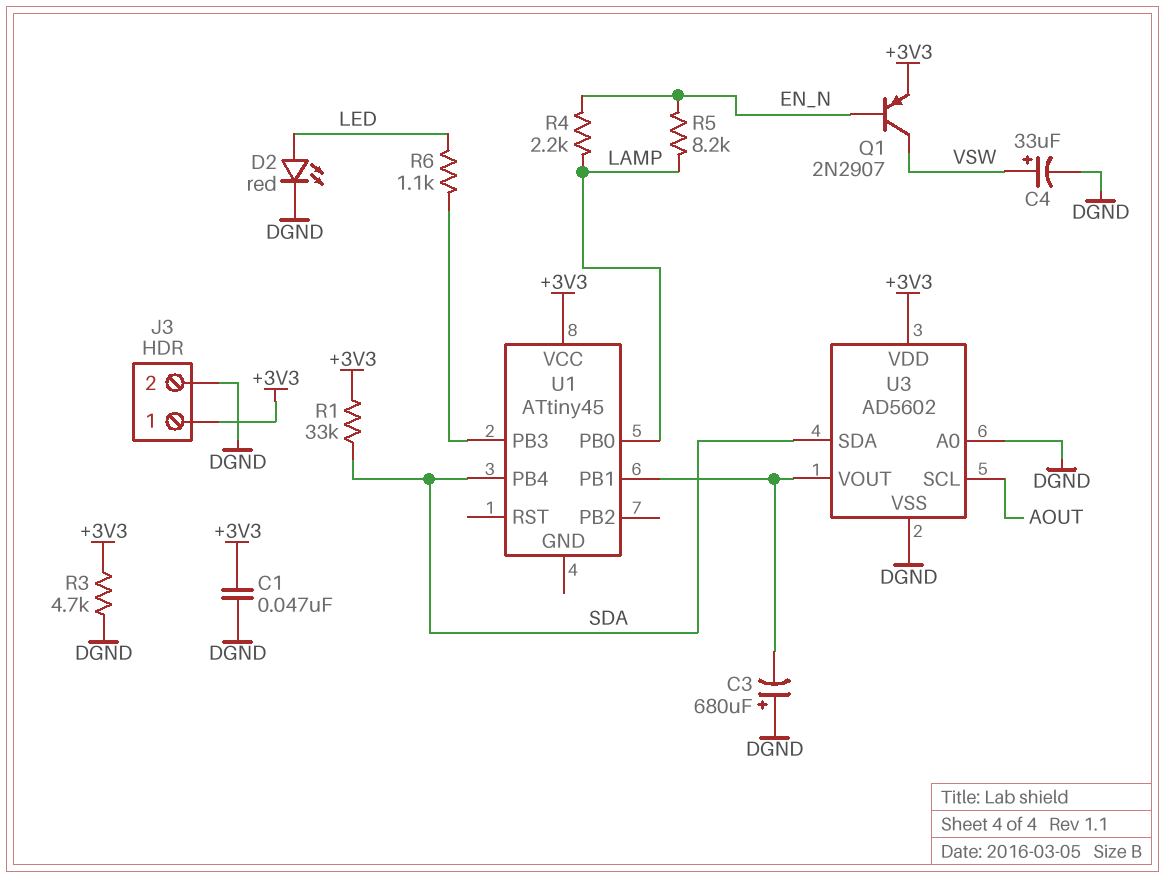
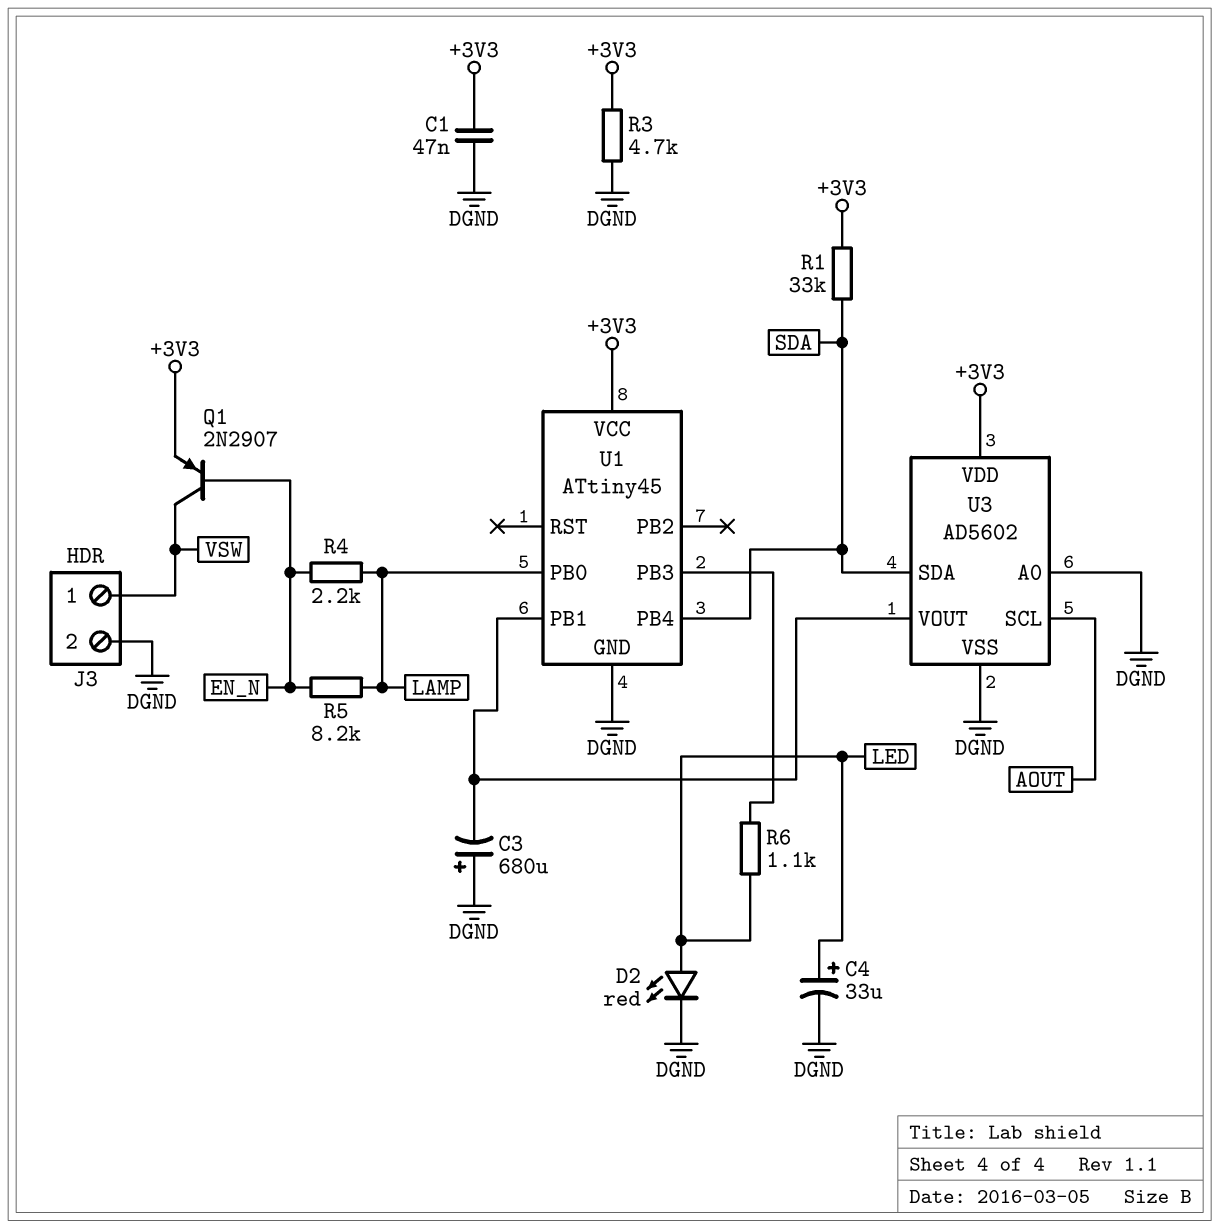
C4: 33uF (plus VSW, minus DGND) -> 33uF (plus LED, minus DGND)
J3 pin 1: +3V3 -> VSW
U1 pin GND: none -> DGND

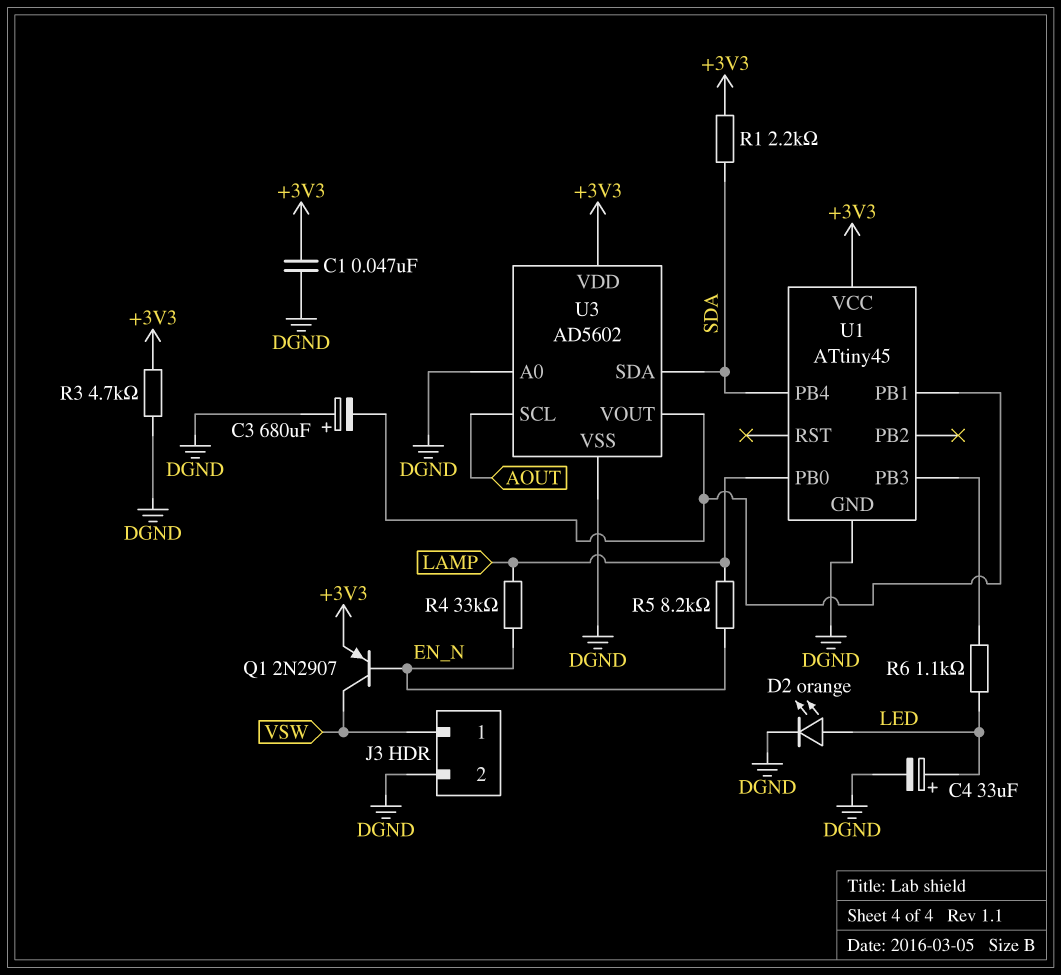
D2: LED red (A LED, K DGND) -> LED orange (A LED, K DGND)
R1: 33k (+3V3, SDA) -> 2.2k (+3V3, SDA)
R4: 2.2k (EN_N, LAMP) -> 33k (EN_N, LAMP)

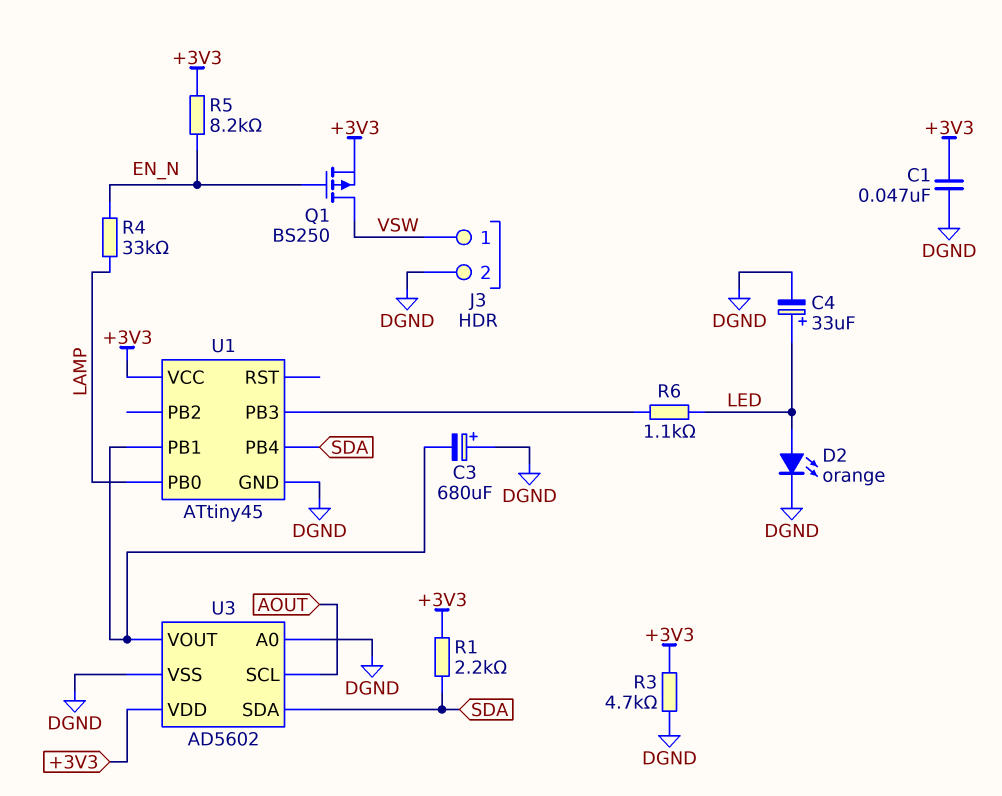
Q1: PNP 2N2907 (B EN_N, C VSW, E +3V3) -> PMOS BS250 (G EN_N, D VSW, S +3V3)
R5: 8.2k (EN_N, LAMP) -> 8.2k (+3V3, EN_N)

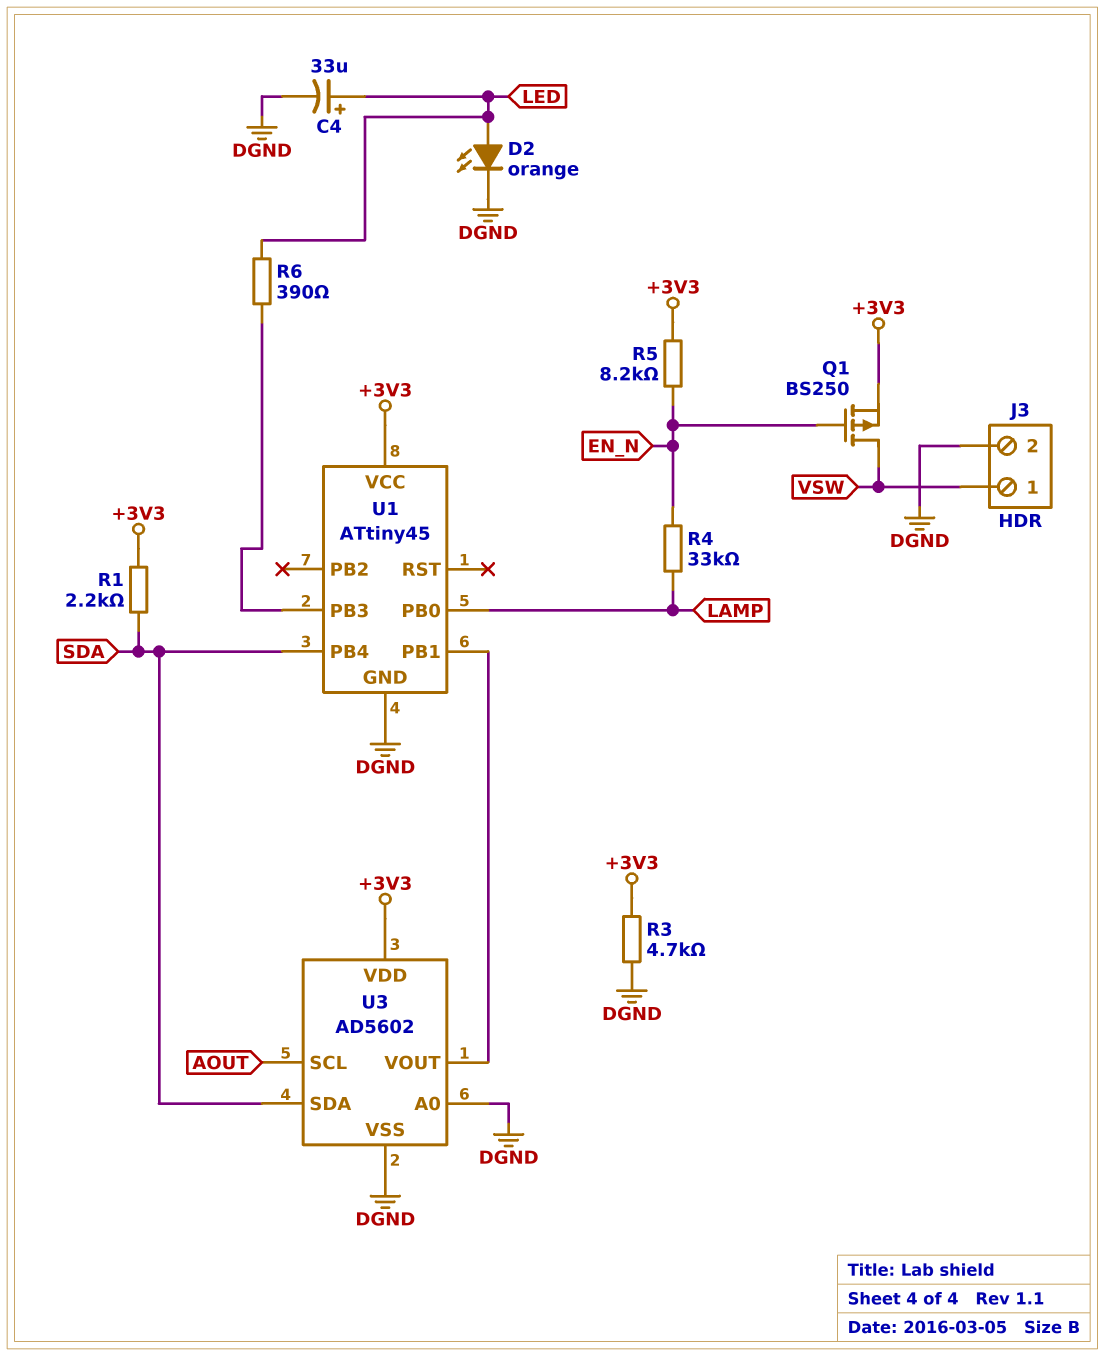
C1: 47nF (+3V3, DGND) -> none
C3: 680uF (plus DGND, minus U1/PB1) -> none
R6: 1.1k (LED, U1/PB3) -> 390 (LED, U1/PB3)

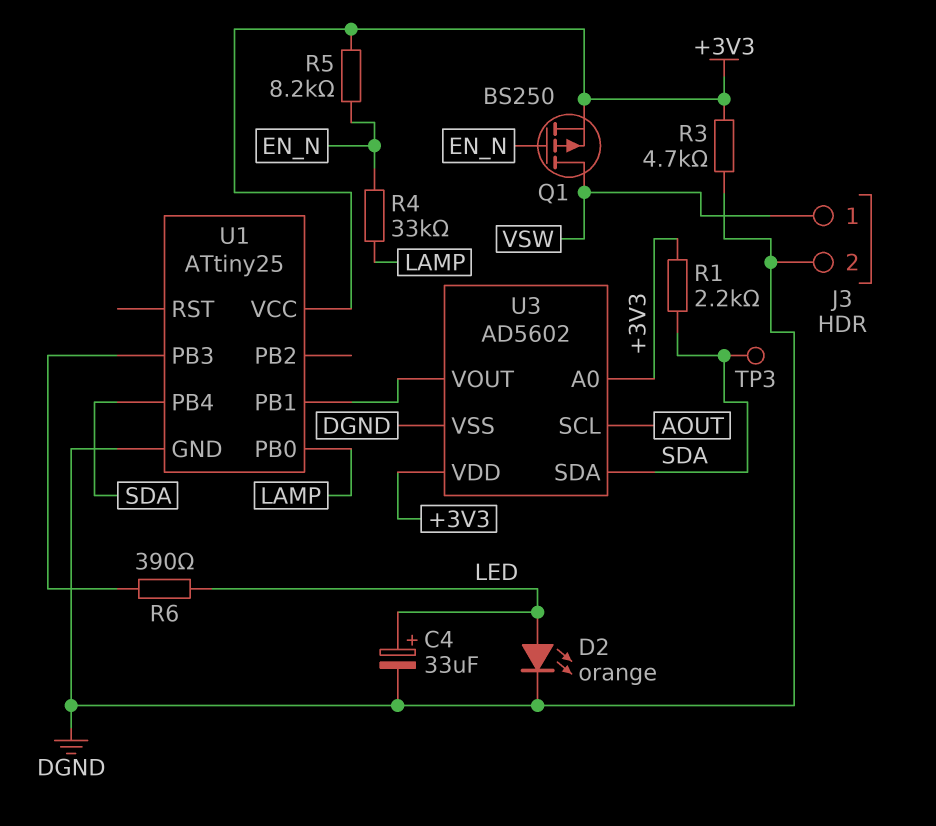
TP3: none -> test point (SDA)
U1: ATtiny45 -> ATtiny25
U3 pin A0: DGND -> +3V3

